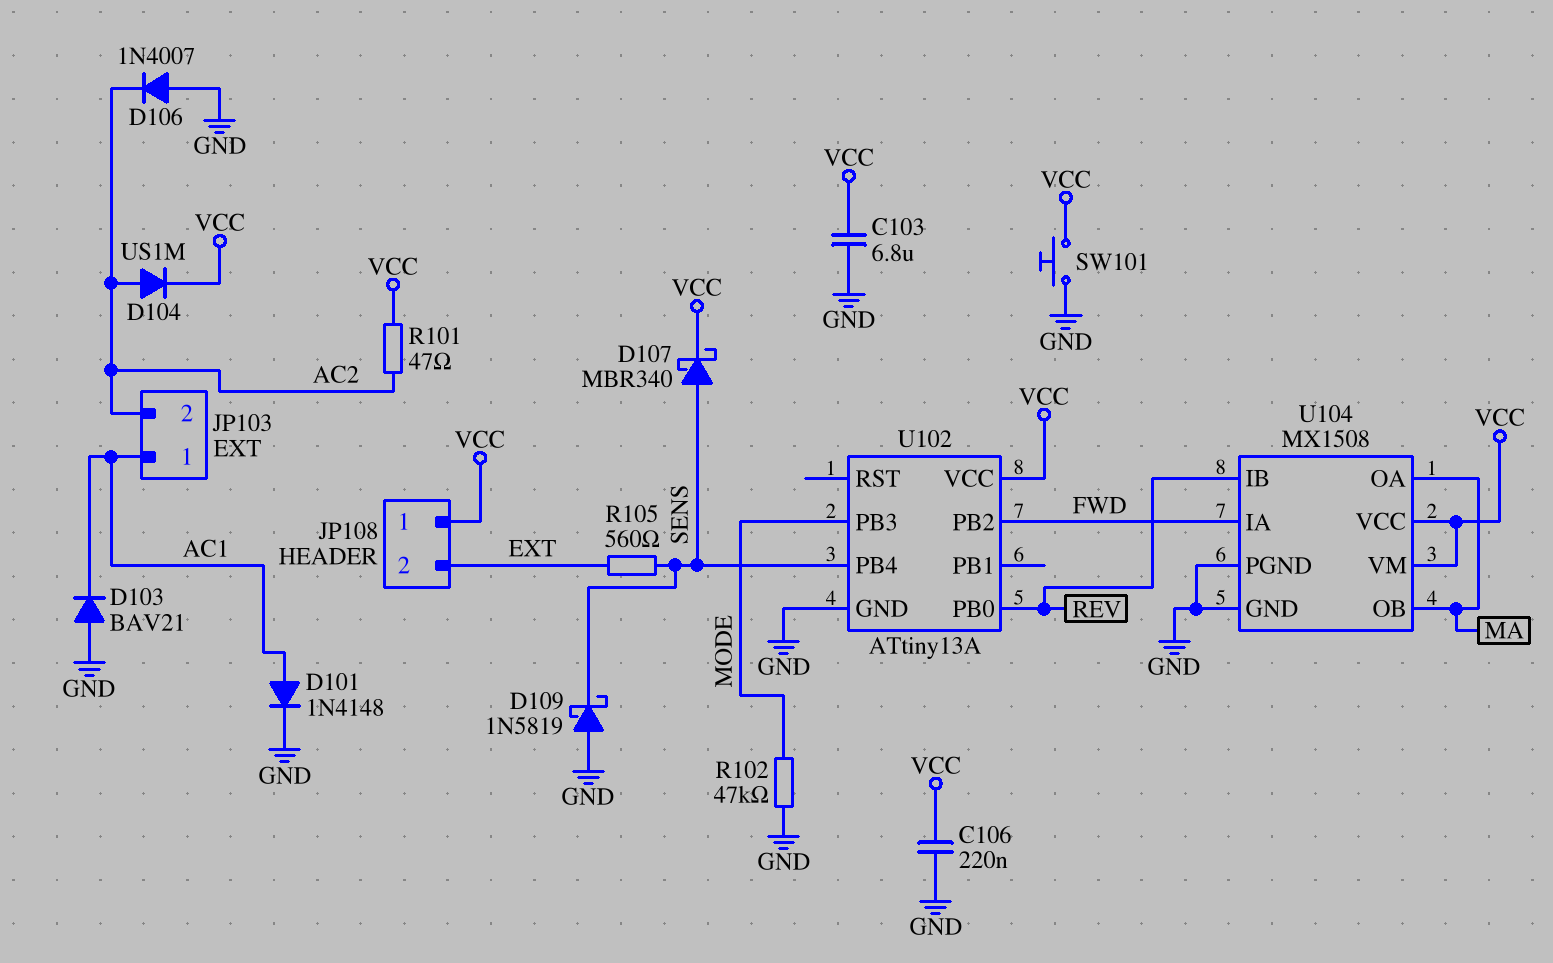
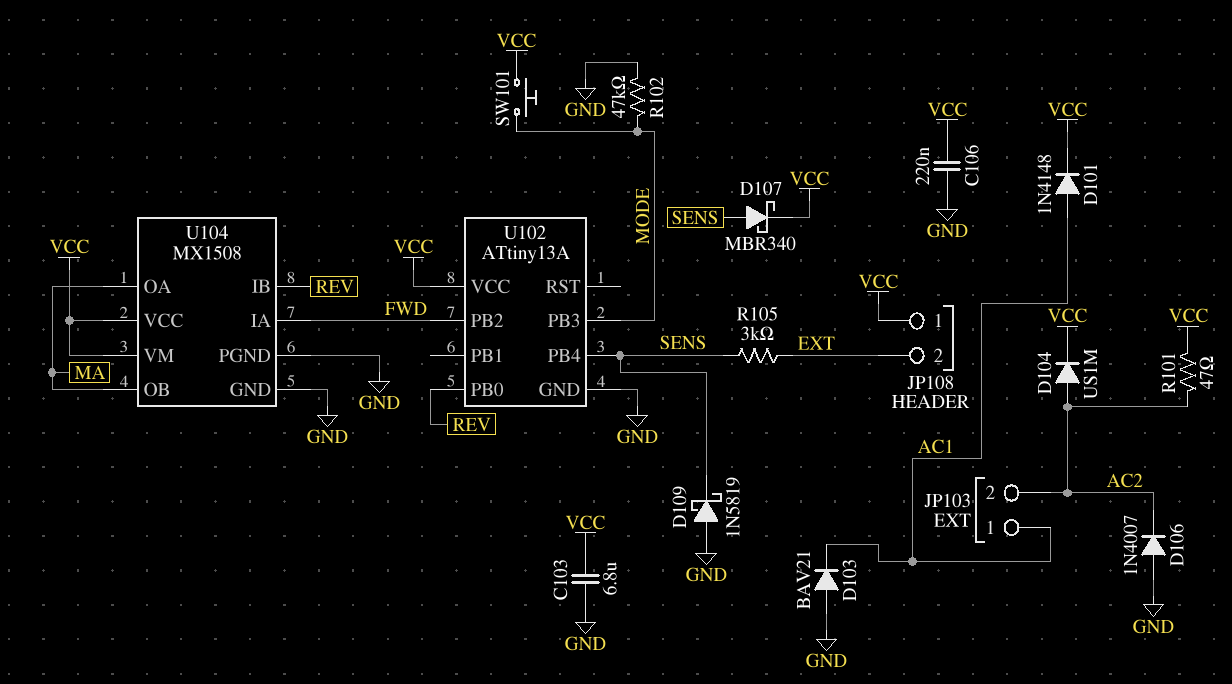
D101: diode 1N4148 (A AC1, K GND) -> diode 1N4148 (A AC1, K VCC)
R105: 560 (EXT, SENS) -> 3k (EXT, SENS)
SW101: button (GND, VCC) -> button (MODE, VCC)

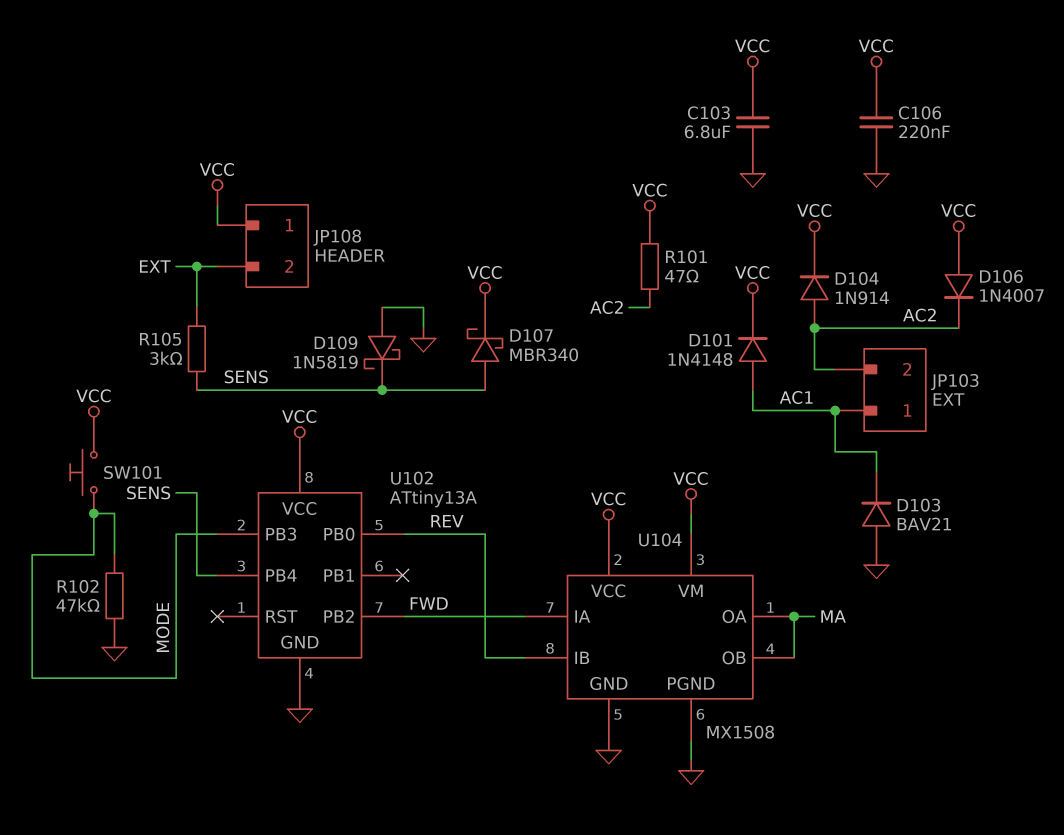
D104: diode US1M (A AC2, K VCC) -> diode 1N914 (A AC2, K VCC)
D106: diode 1N4007 (A GND, K AC2) -> diode 1N4007 (A VCC, K AC2)

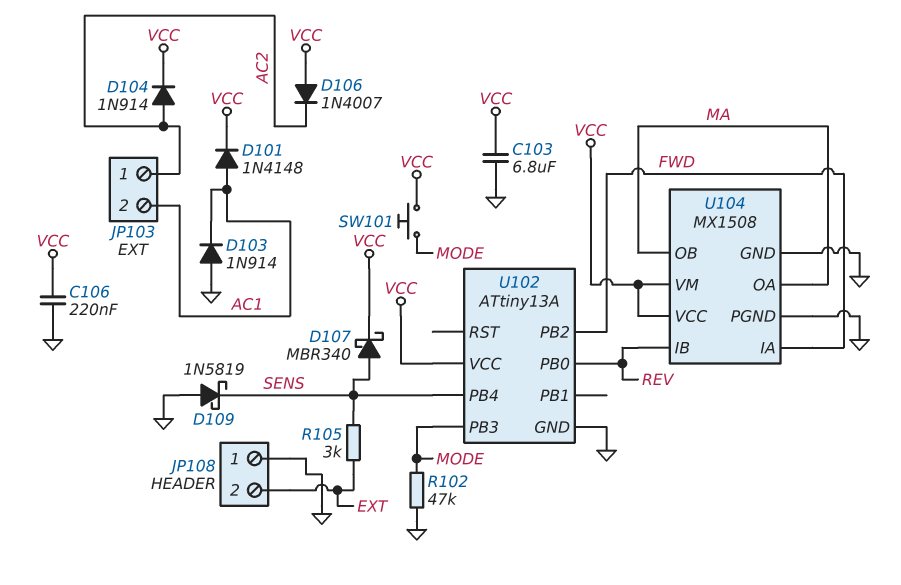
D103: diode BAV21 (A GND, K AC1) -> diode 1N914 (A GND, K AC1)
JP103 pin 1: AC1 -> AC2
JP103 pin 2: AC2 -> AC1
JP108 pin 1: VCC -> GND
R101: 47 (AC2, VCC) -> none

